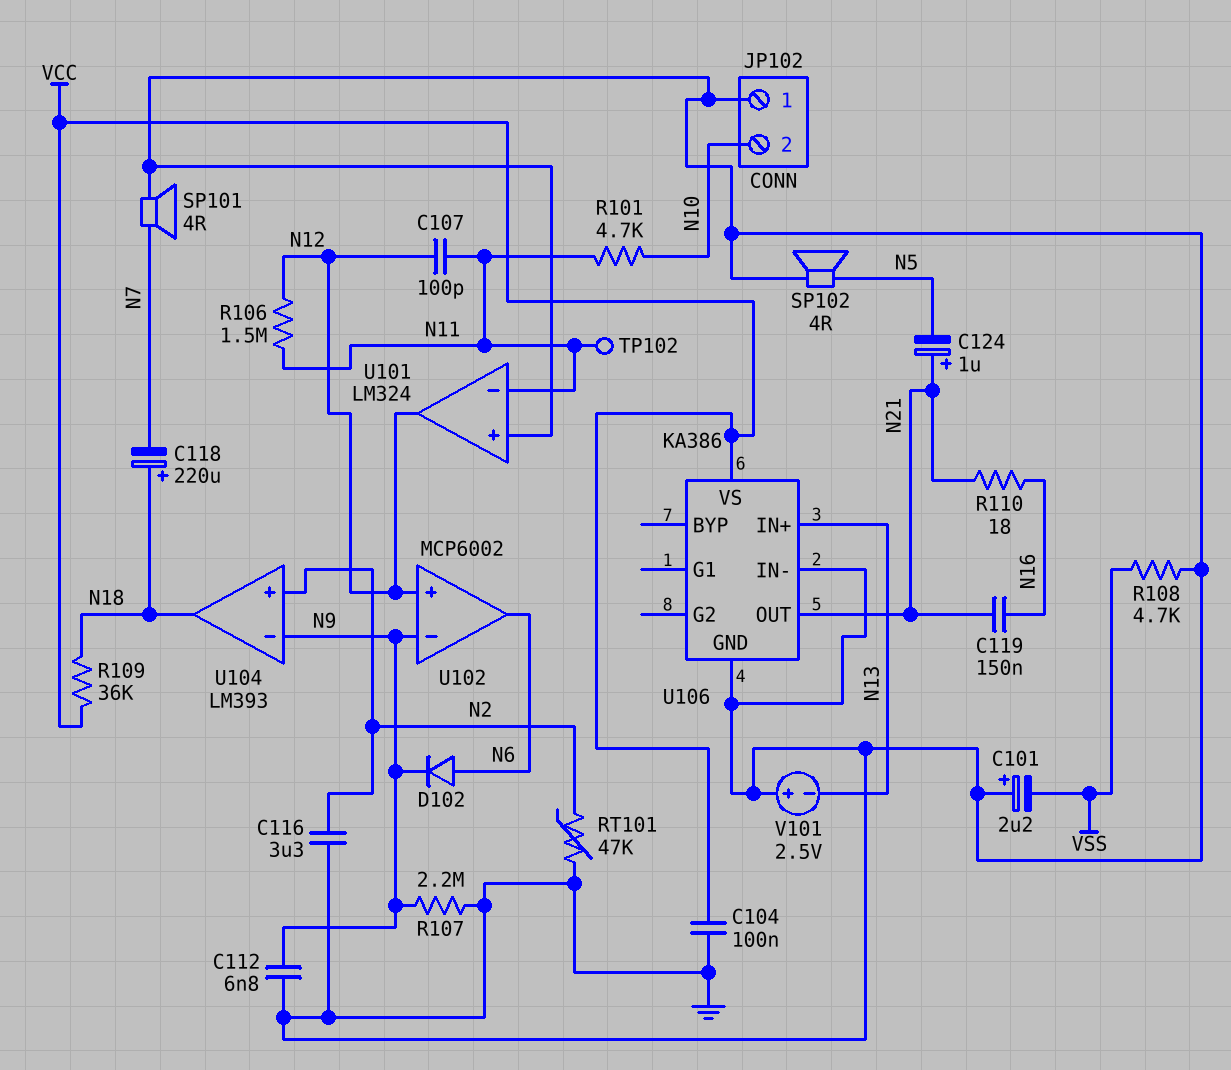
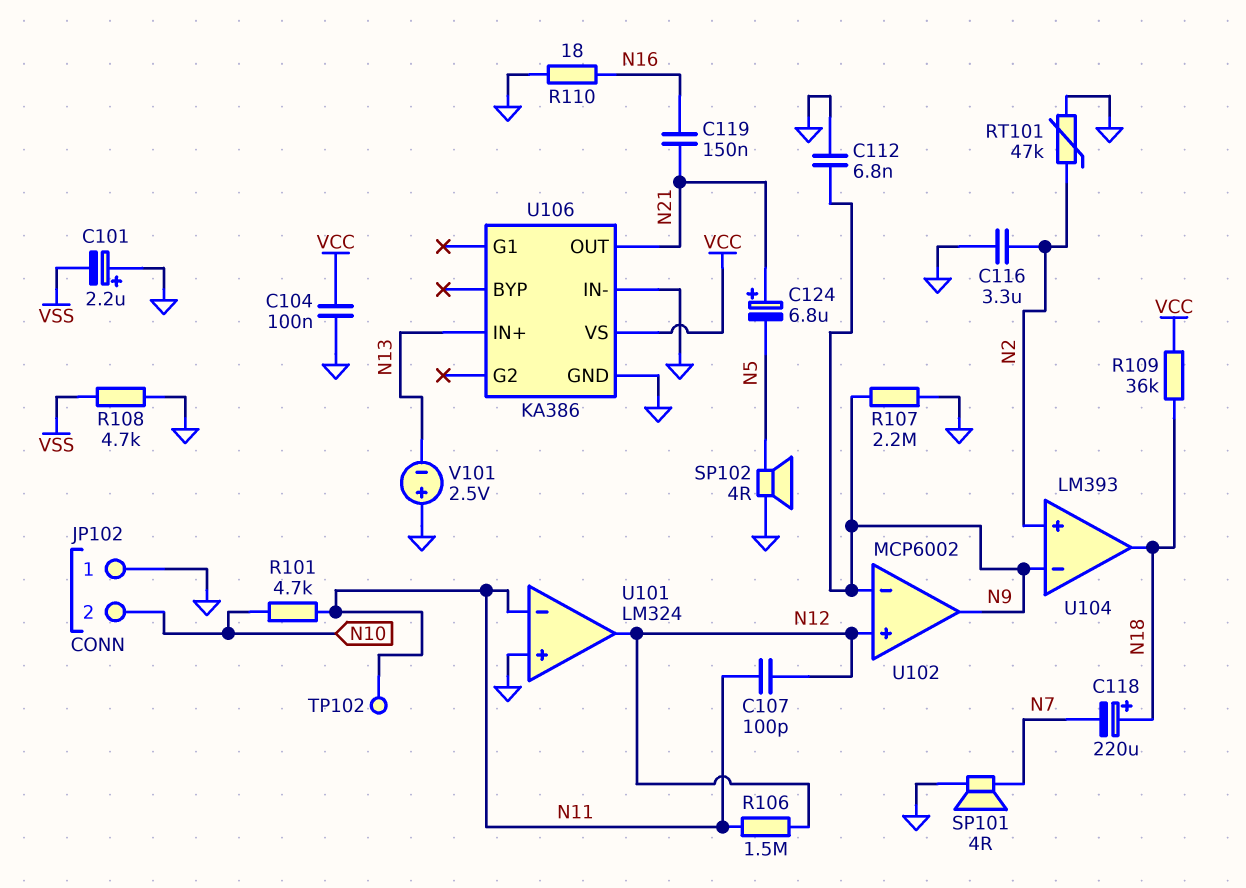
C124: 1uF (plus N21, minus N5) -> 6.8uF (plus N21, minus N5)
D102: diode (A N6, K N9) -> none
R110: 18 (N16, N21) -> 18 (GND, N16)
U102 pin out: N6 -> N9

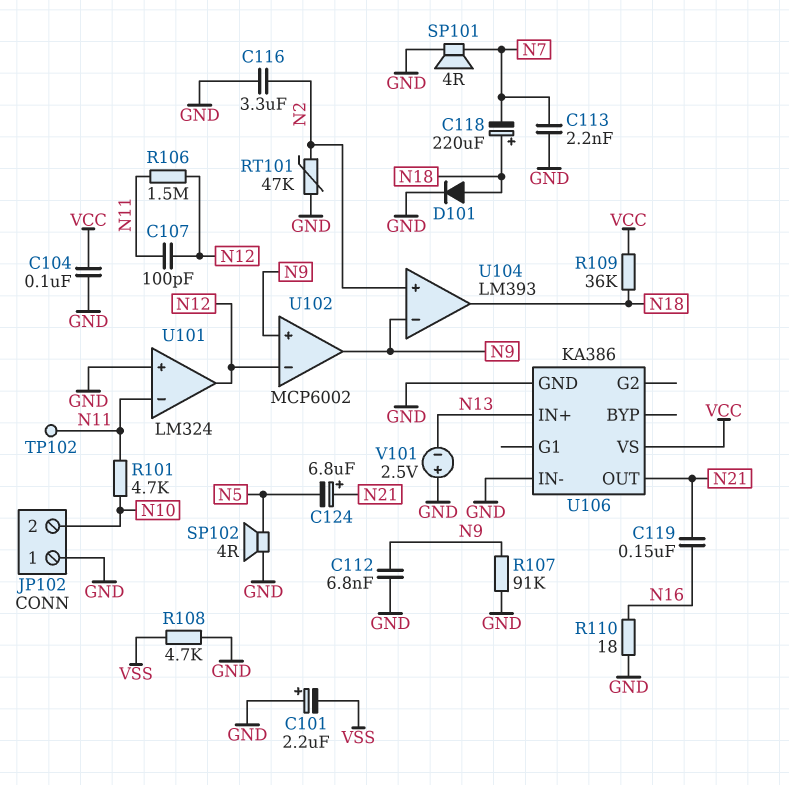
C113: none -> 2.2nF (GND, N7)
D101: none -> diode (A N18, K GND)
R107: 2.2M (GND, N9) -> 91k (GND, N9)
U102 pin in+: N12 -> N9
U102 pin in-: N9 -> N12

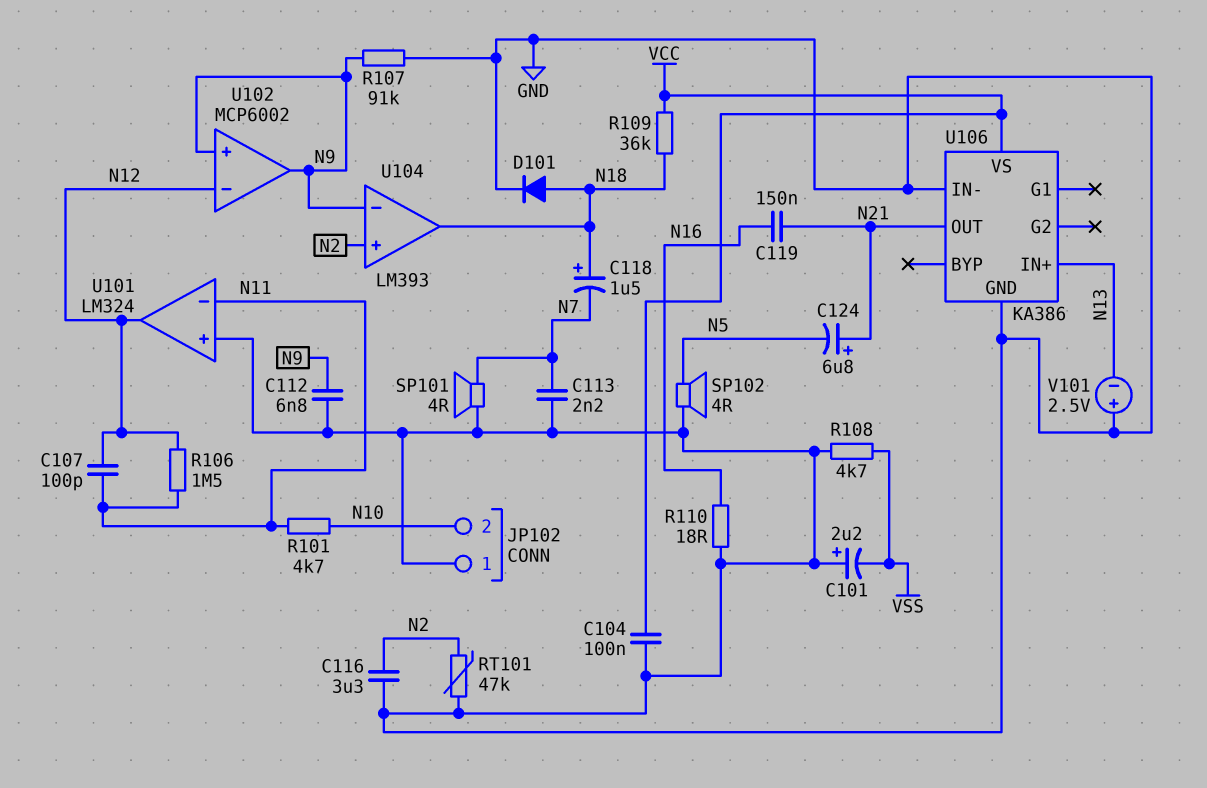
C118: 220uF (plus N18, minus N7) -> 1.5uF (plus N18, minus N7)
TP102: test point (N11) -> none

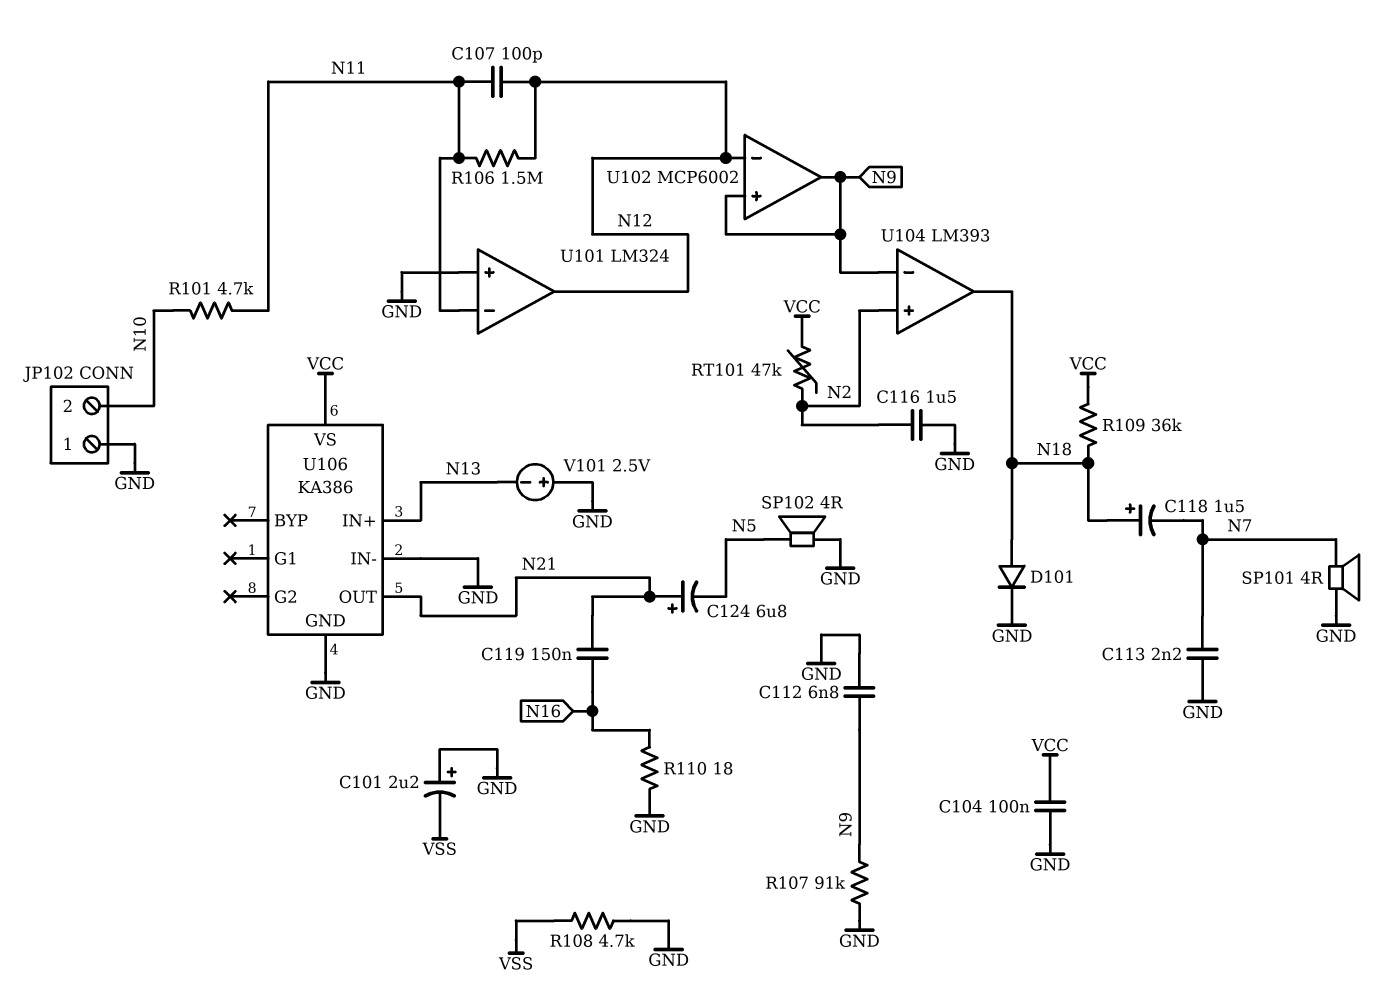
C116: 3.3uF (GND, N2) -> 1.5uF (GND, N2)
RT101: 47k (GND, N2) -> 47k (N2, VCC)

